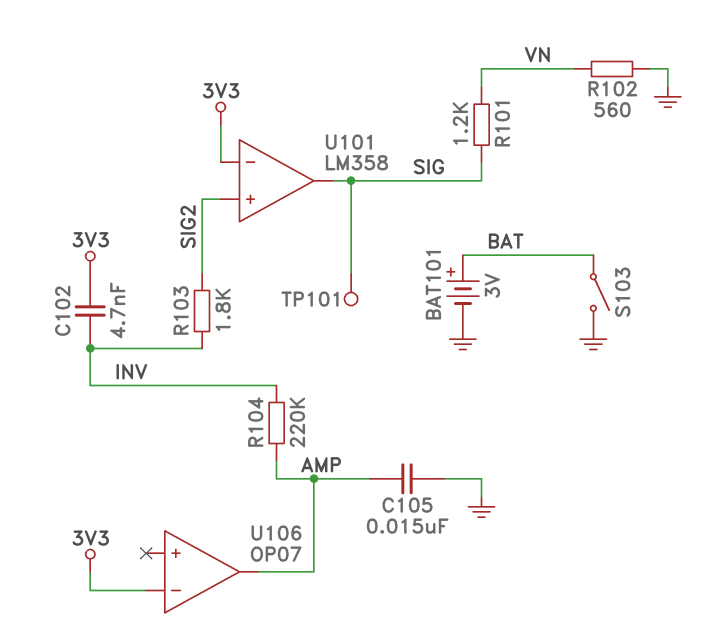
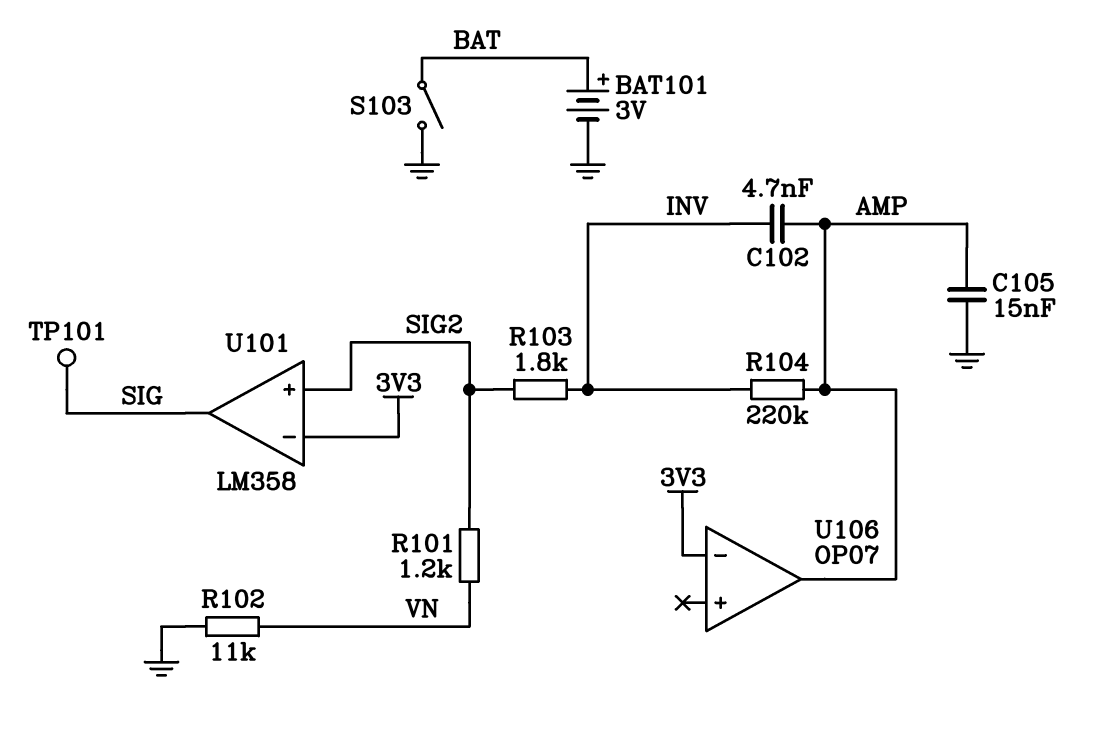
C102: 4.7nF (3V3, INV) -> 4.7nF (AMP, INV)
R101: 1.2k (SIG, VN) -> 1.2k (SIG2, VN)
R102: 560 (GND, VN) -> 11k (GND, VN)

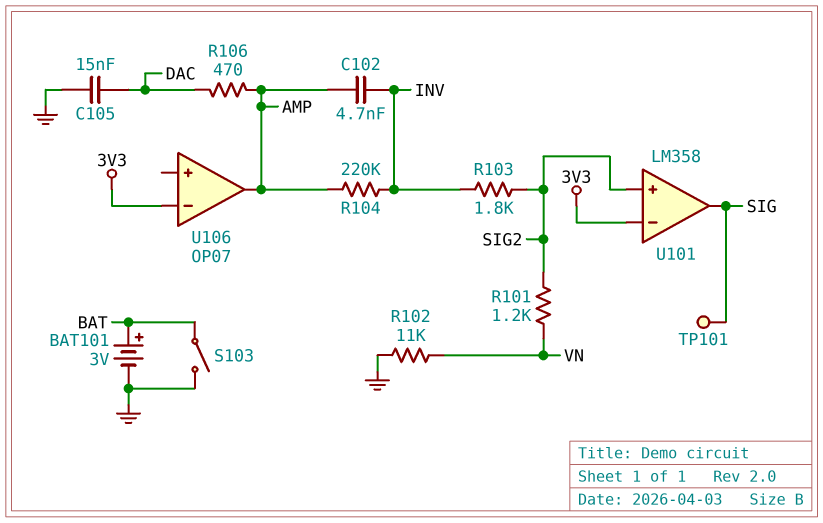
C105: 15nF (AMP, GND) -> 15nF (DAC, GND)
R106: none -> 470 (AMP, DAC)

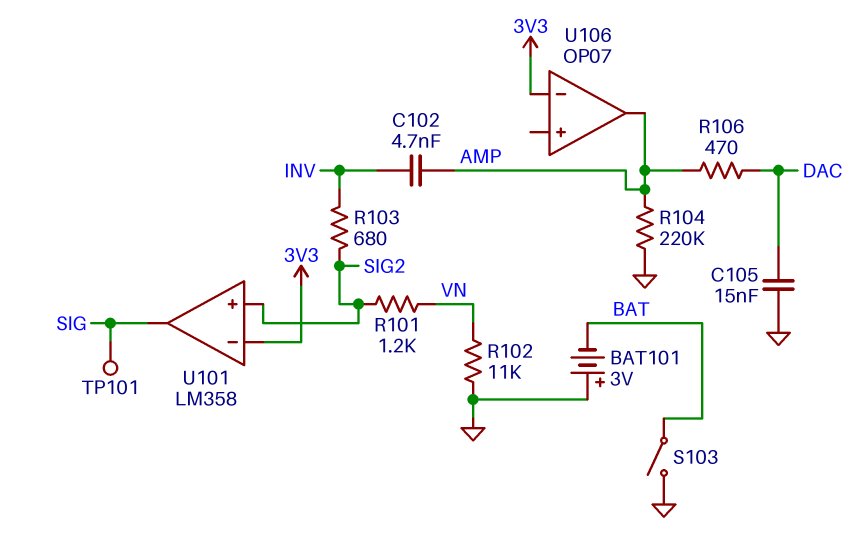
BAT101: 3V (plus BAT, minus GND) -> 3V (plus GND, minus BAT)
R103: 1.8k (INV, SIG2) -> 680 (INV, SIG2)
R104: 220k (AMP, INV) -> 220k (AMP, GND)

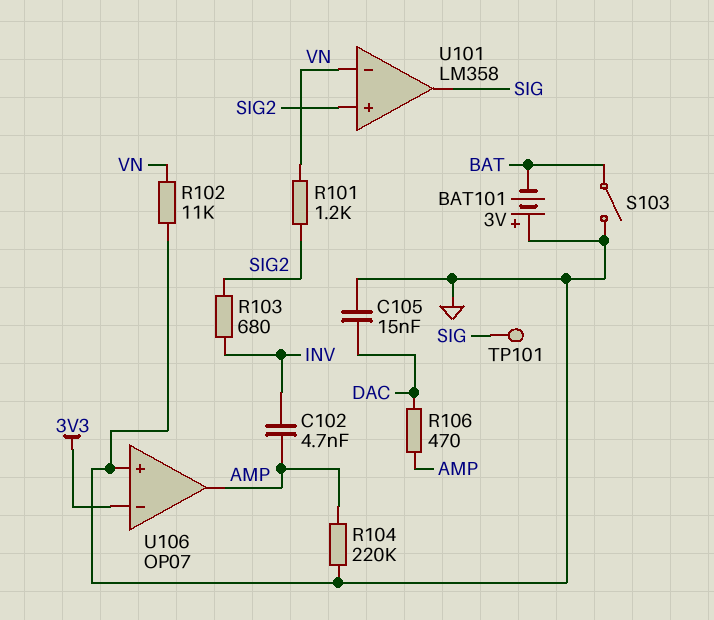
U101 pin in-: 3V3 -> VN
U106 pin in+: none -> GND

